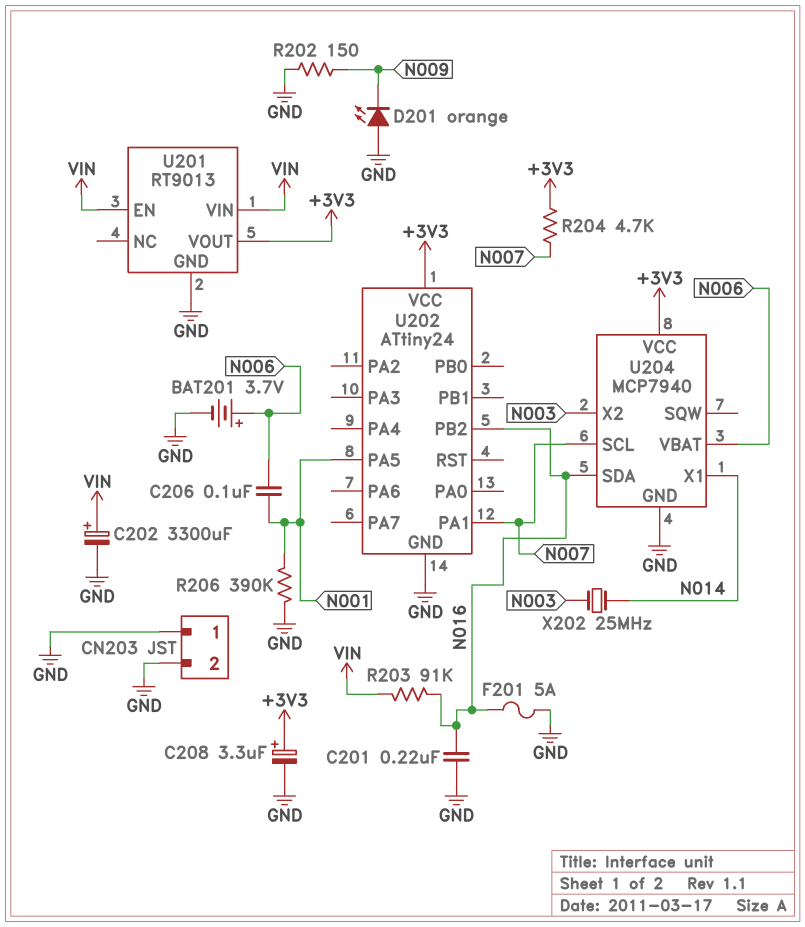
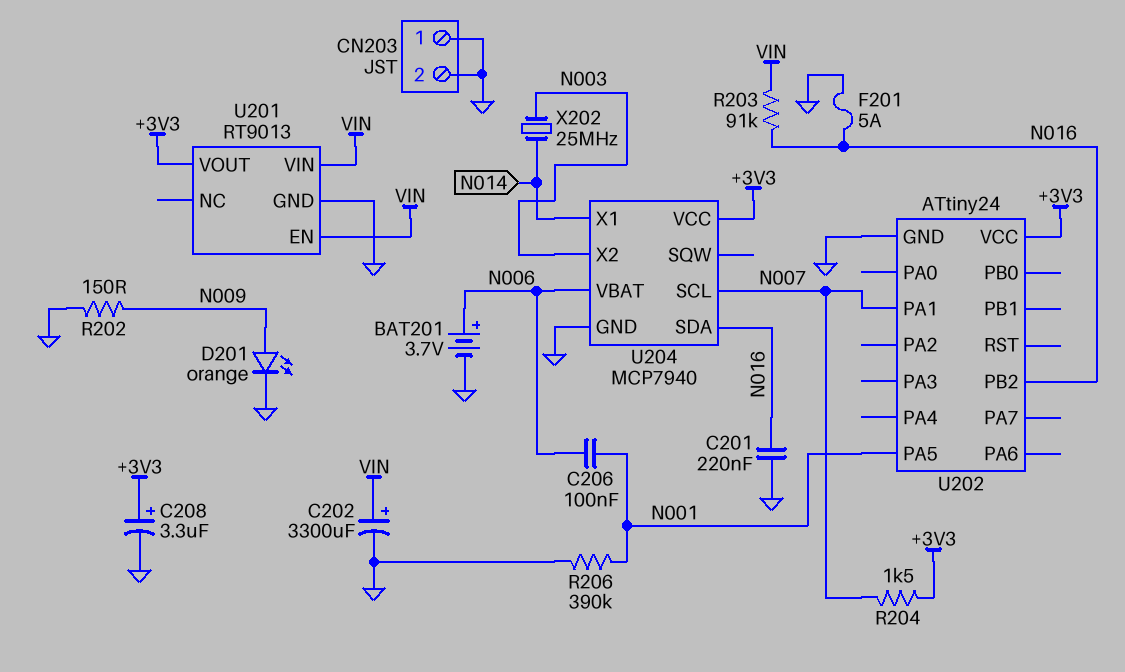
D201: LED orange (A GND, K N009) -> LED orange (A N009, K GND)
R204: 4.7k (+3V3, N007) -> 1.5k (+3V3, N007)

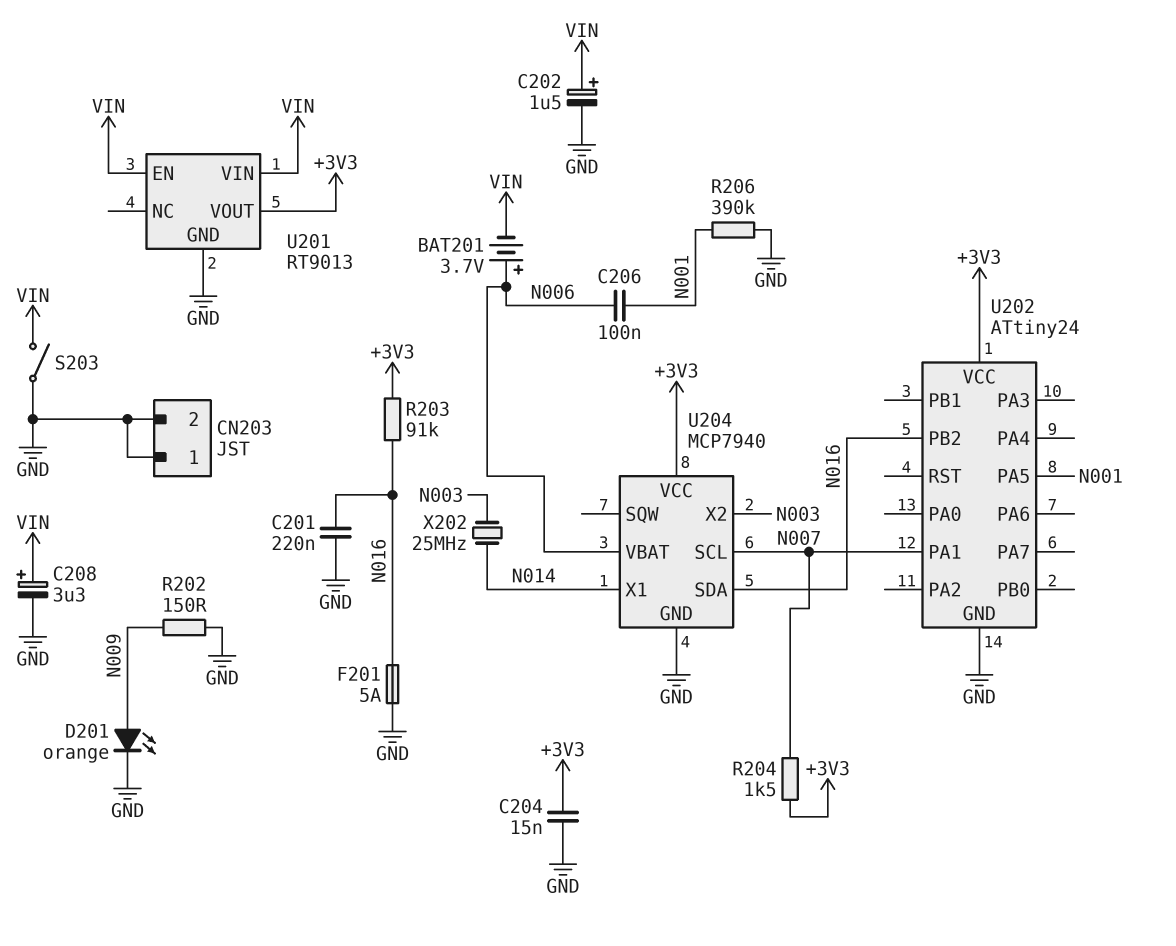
BAT201: 3.7V (plus N006, minus GND) -> 3.7V (plus N006, minus VIN)
C202: 3300uF (plus VIN, minus GND) -> 1.5uF (plus VIN, minus GND)
C204: none -> 15nF (+3V3, GND)
C208: 3.3uF (plus +3V3, minus GND) -> 3.3uF (plus VIN, minus GND)
R203: 91k (N016, VIN) -> 91k (+3V3, N016)
S203: none -> switch (GND, VIN)

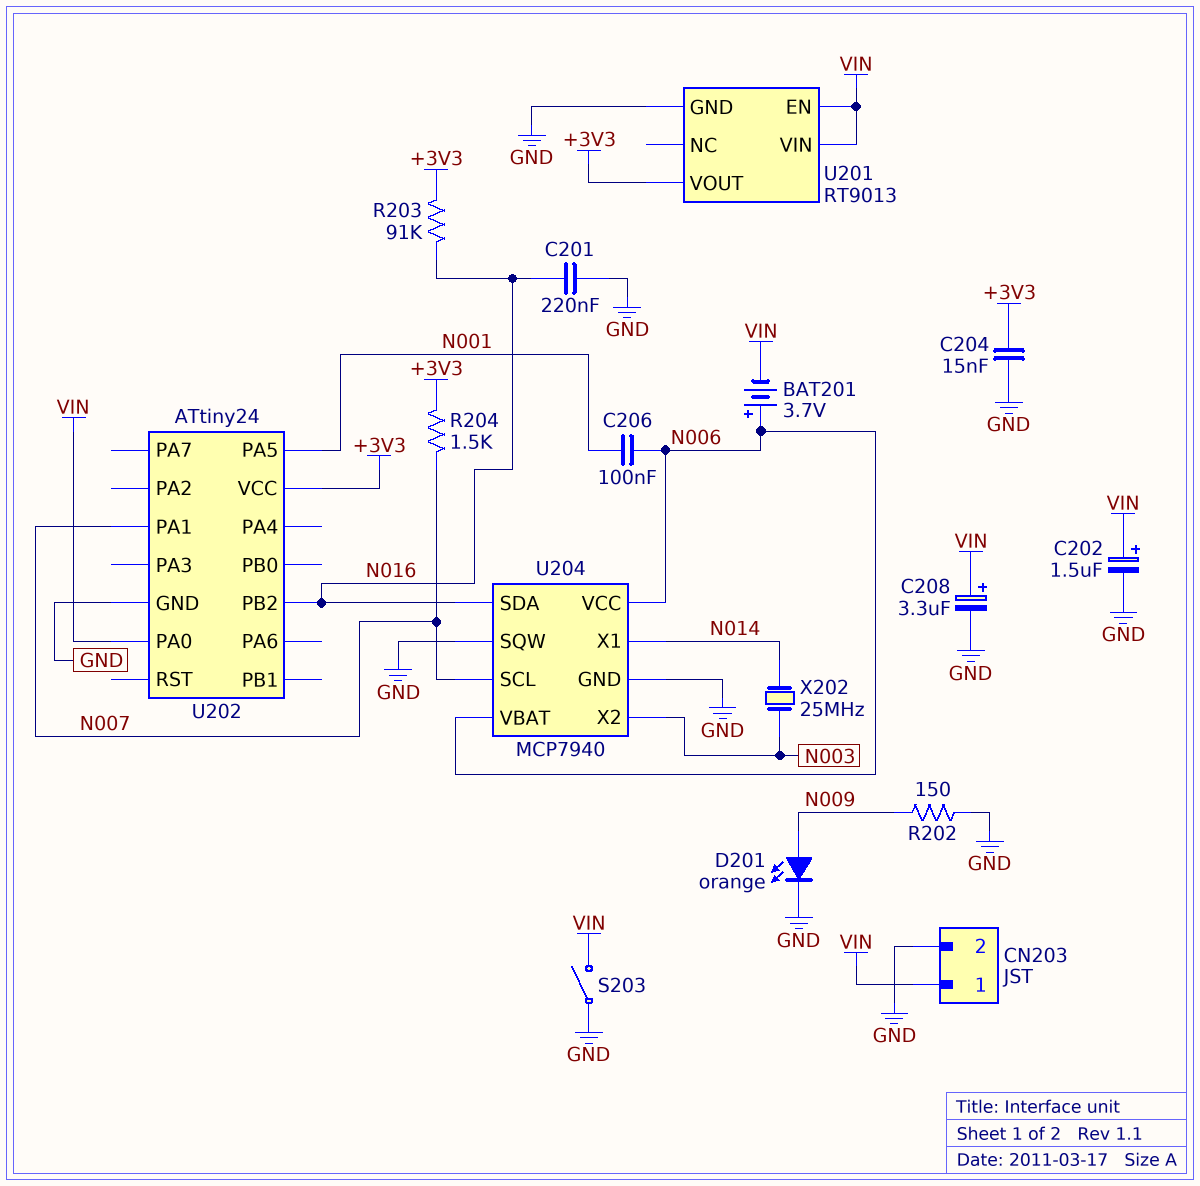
CN203 pin 1: GND -> VIN
F201: 5A (GND, N016) -> none
R206: 390k (GND, N001) -> none
U202 pin PA0: none -> VIN
U204 pin SQW: none -> GND
U204 pin VCC: +3V3 -> N006

